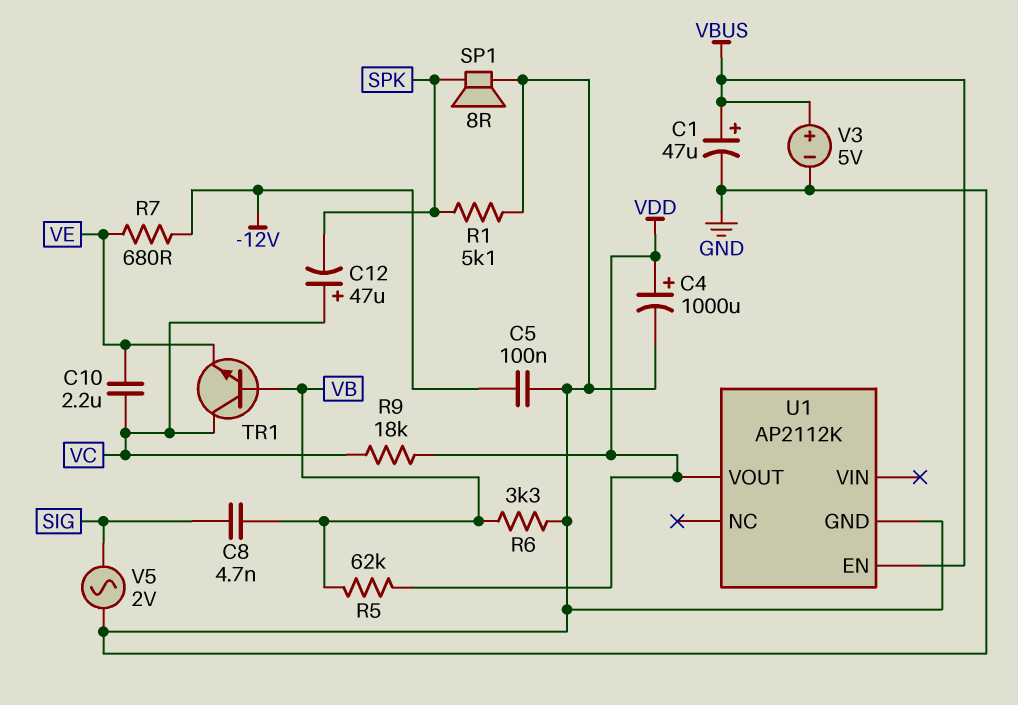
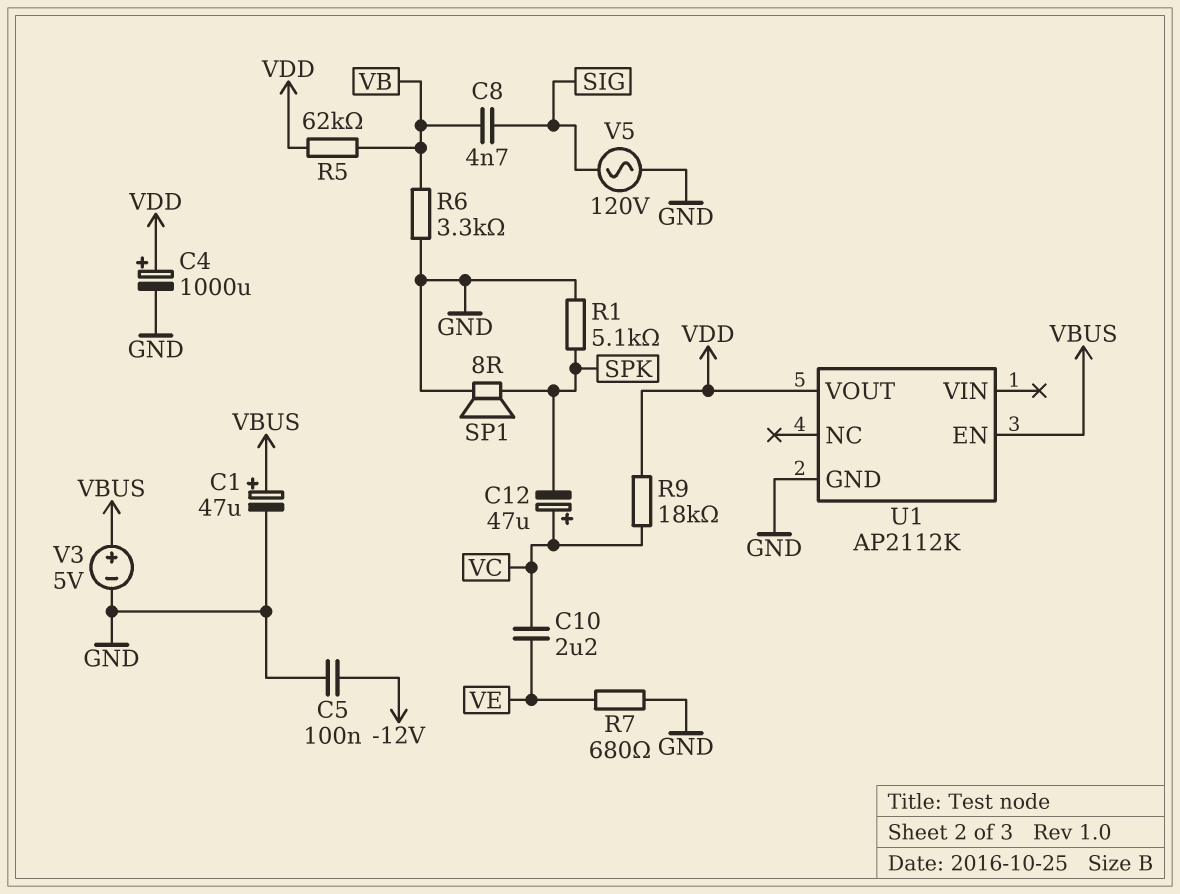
R7: 680 (-12V, VE) -> 680 (GND, VE)
TR1: NPN (B VB, C VC, E VE) -> none
V5: AC 2V (GND, SIG) -> AC 120V (GND, SIG)

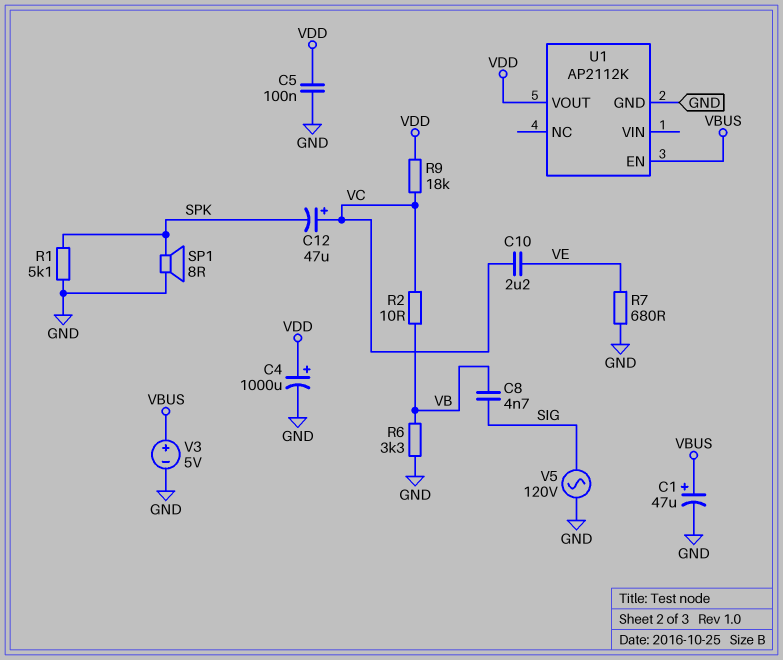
C5: 100nF (-12V, GND) -> 100nF (GND, VDD)
R2: none -> 10 (VB, VC)
R5: 62k (VB, VDD) -> none

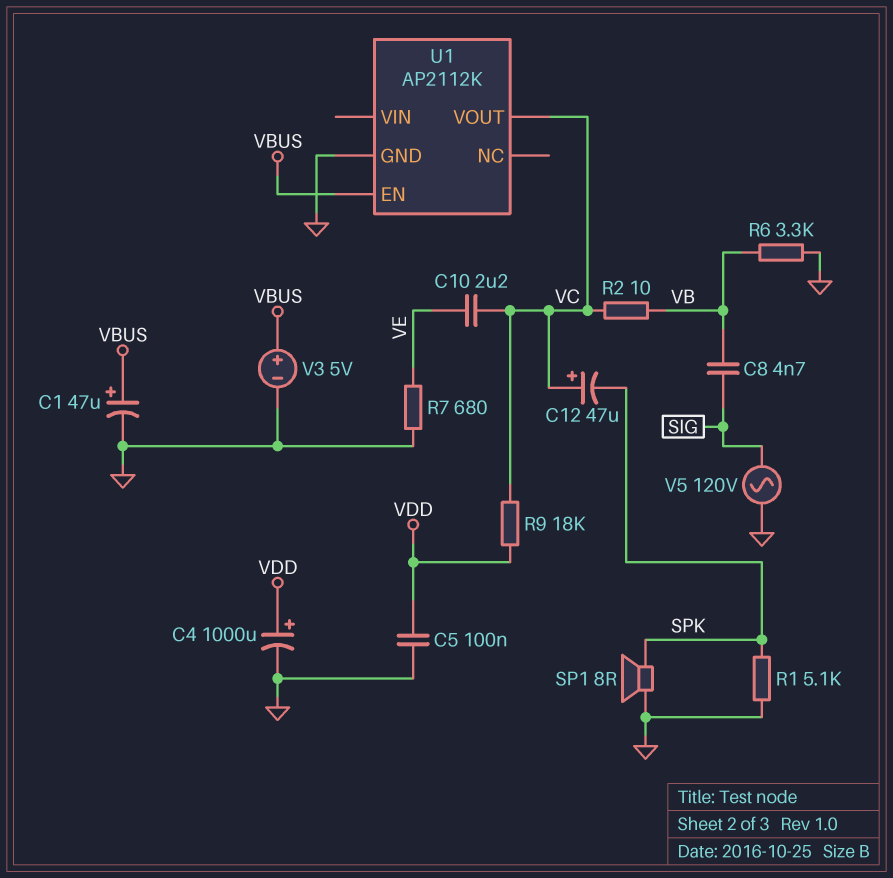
U1 pin VOUT: VDD -> VC

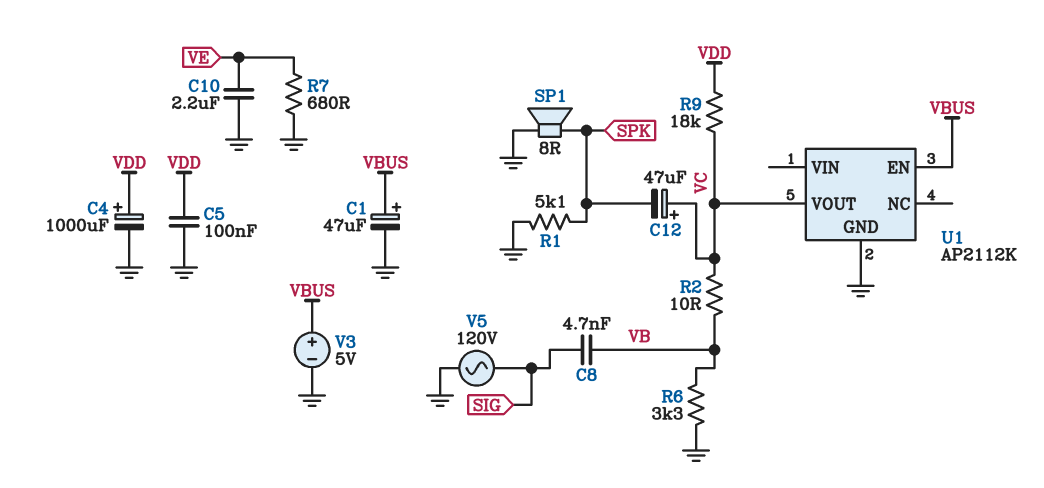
C10: 2.2uF (VC, VE) -> 2.2uF (GND, VE)

